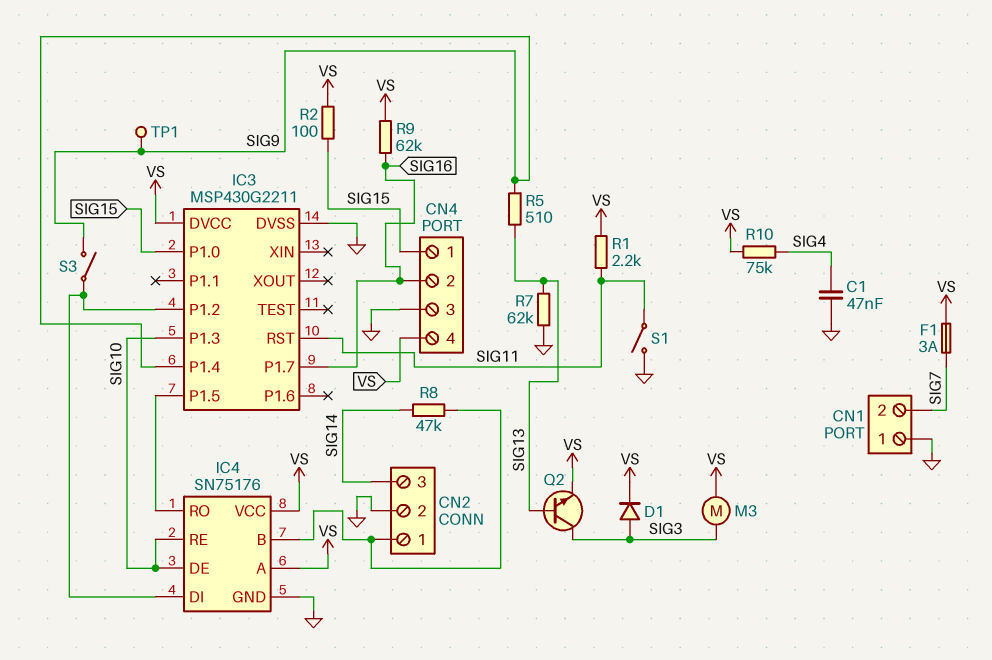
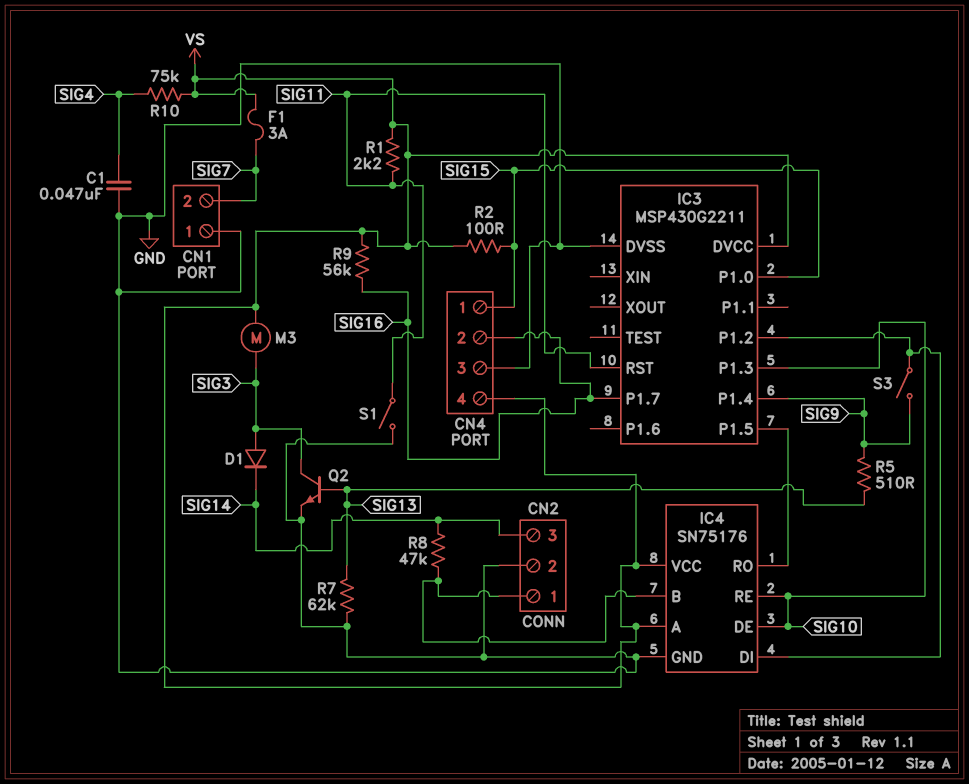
D1: diode (A SIG3, K VS) -> diode (A SIG3, K SIG14)
Q2: NPN (B SIG13, C SIG3, E VS) -> NPN (B SIG13, C SIG3, E GND)
R9: 62k (SIG16, VS) -> 56k (SIG16, VS)
TP1: test point (SIG9) -> none

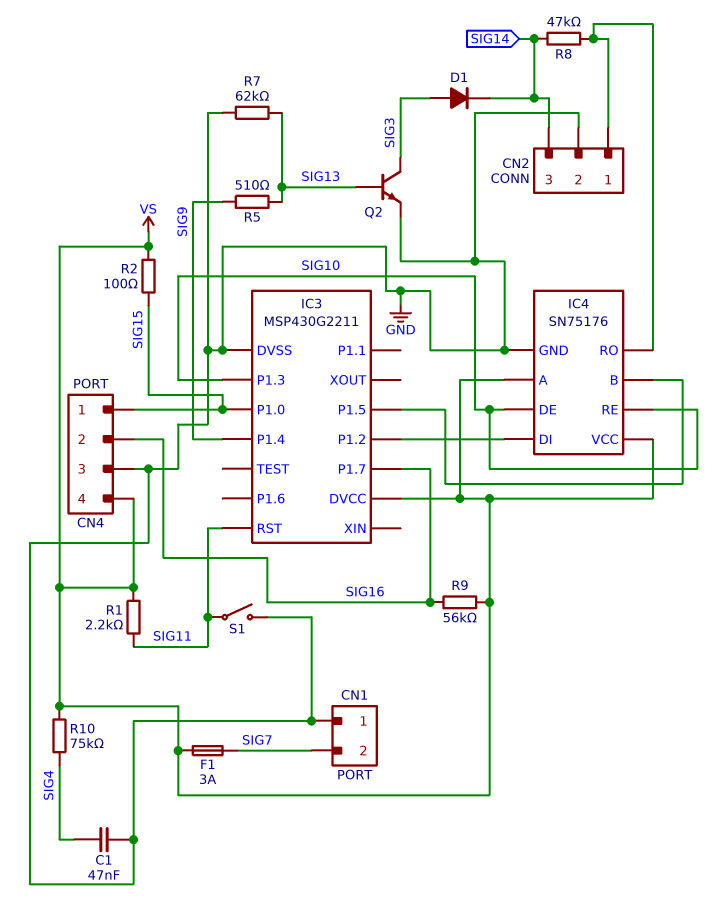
IC4 pin B: CN2/1 -> IC3/P1.5
IC4 pin RO: IC3/P1.5 -> CN2/1
M3: motor (SIG3, VS) -> none
S3: switch (IC3/P1.2, SIG9) -> none

